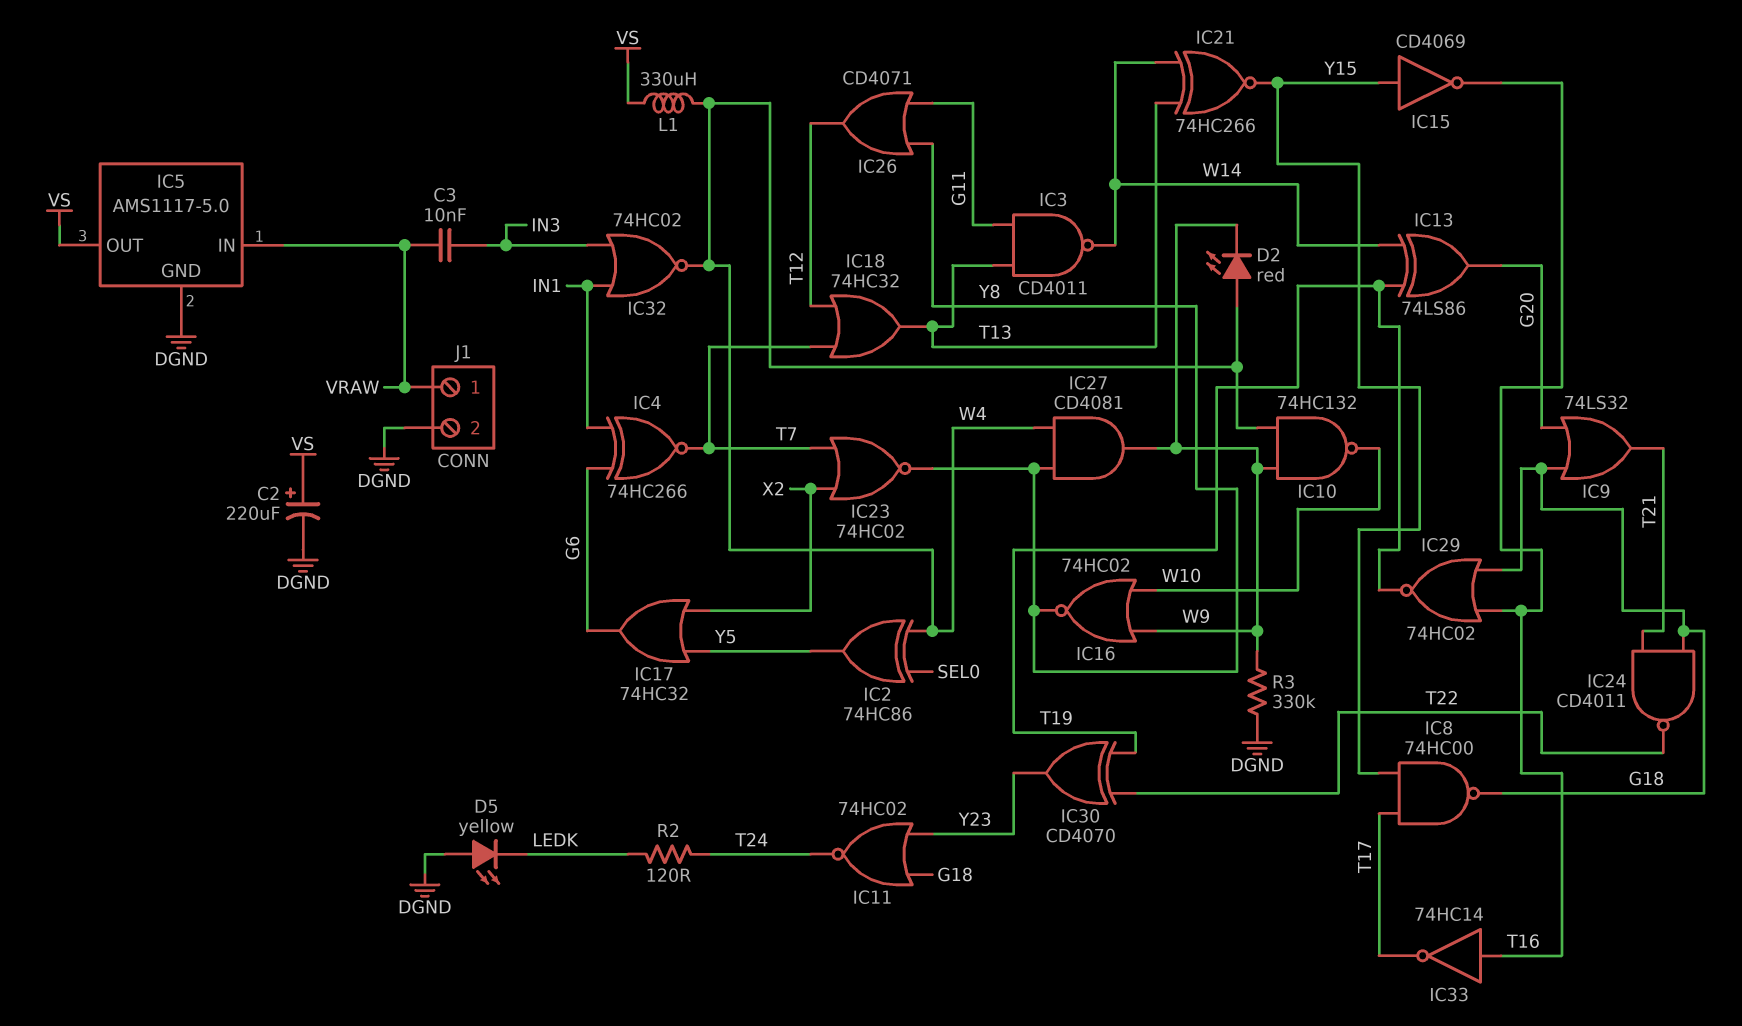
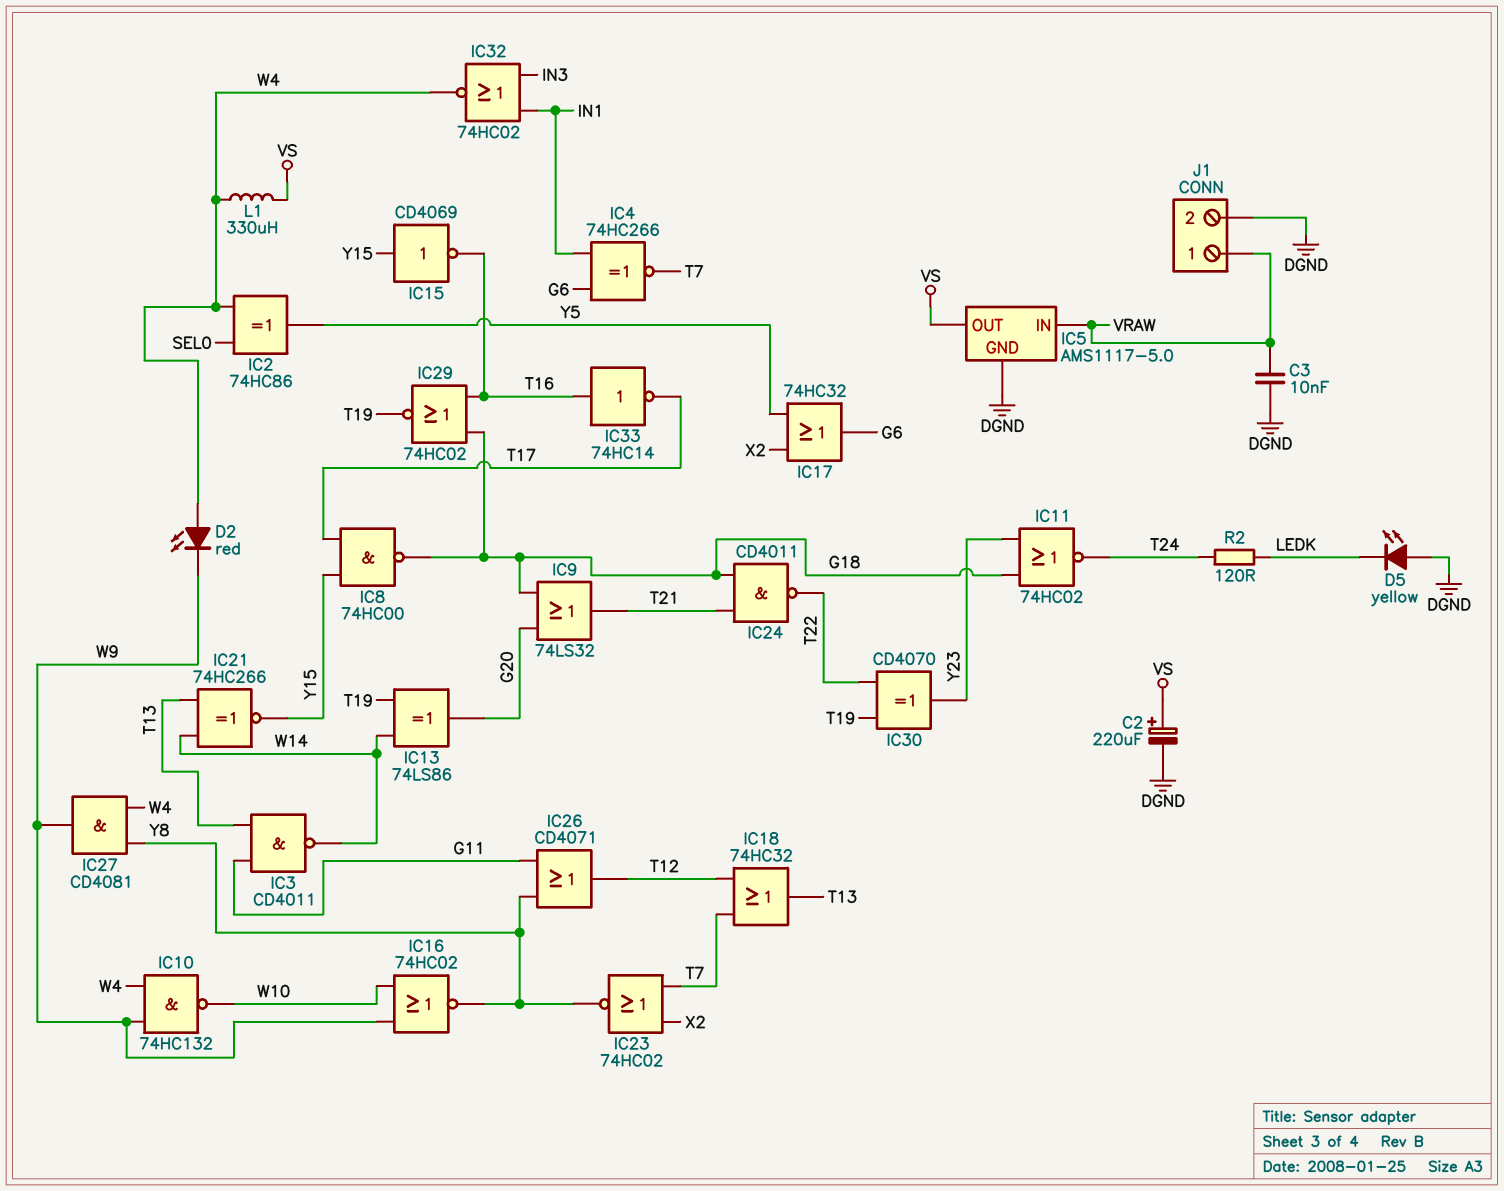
C3: 10nF (IN3, VRAW) -> 10nF (DGND, VRAW)
R3: 330k (DGND, W9) -> none

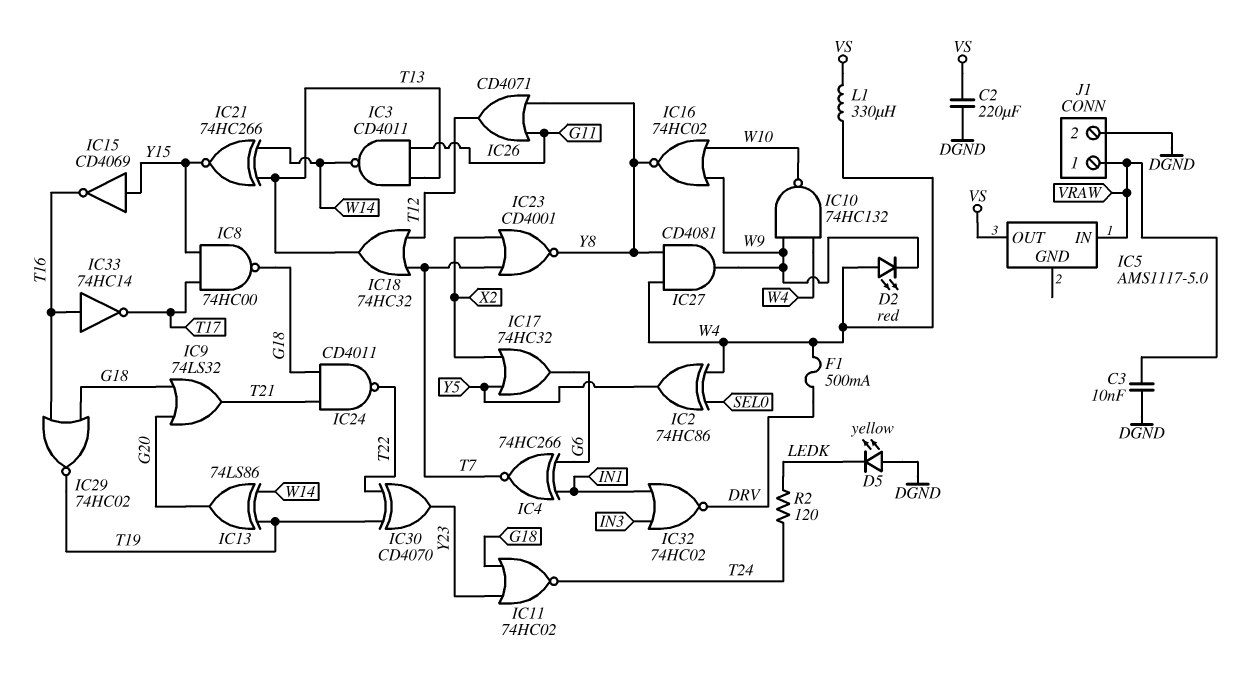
C2: 220uF (plus VS, minus DGND) -> 220uF (DGND, VS)
F1: none -> 500mA (DRV, W4)
IC5 pin GND: DGND -> none
IC23: NOR 74HC02 (in T7, in X2, out Y8) -> NOR CD4001 (in T7, in X2, out Y8)
IC32: NOR 74HC02 (in IN1, in IN3, out W4) -> NOR 74HC02 (in IN1, in IN3, out DRV)

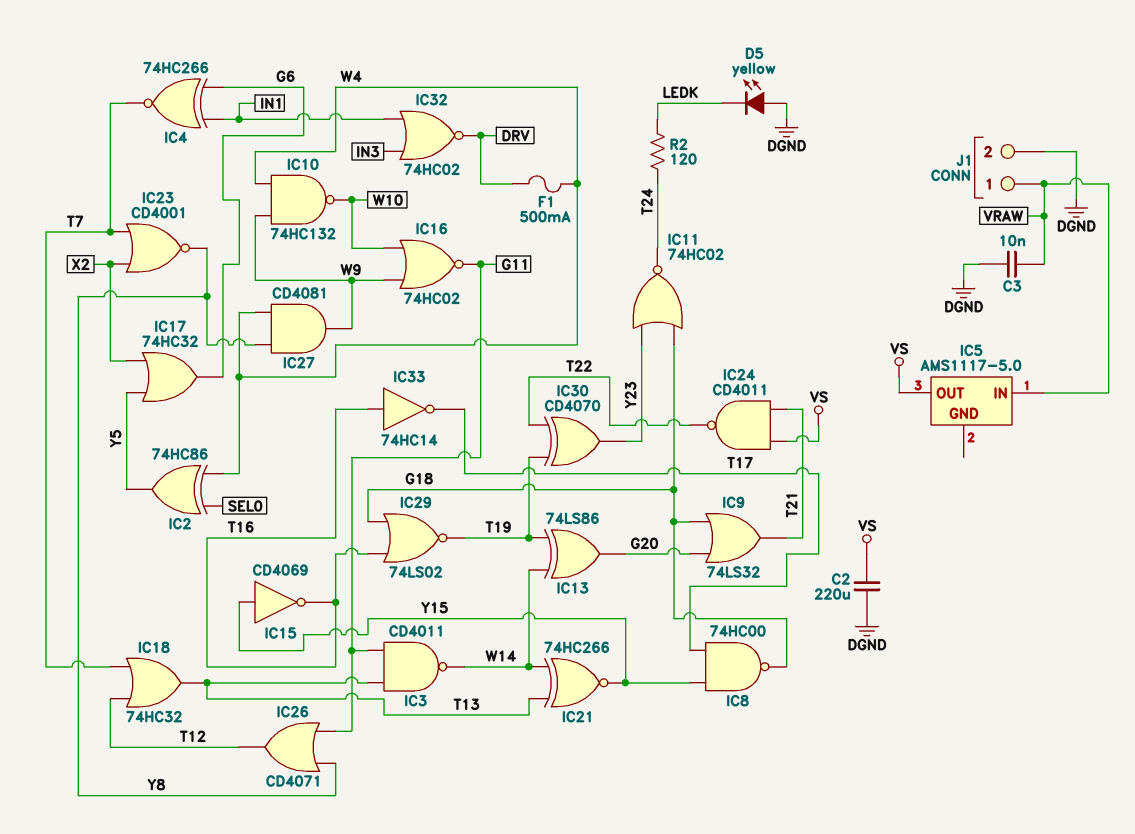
D2: LED red (A W4, K W9) -> none
IC16: NOR 74HC02 (in W9, in W10, out Y8) -> NOR 74HC02 (in W9, in W10, out G11)
IC24: NAND CD4011 (in G18, in T21, out T22) -> NAND CD4011 (in T21, in VS, out T22)
IC29: NOR 74HC02 (in G18, in T16, out T19) -> NOR 74LS02 (in G18, in T16, out T19)
L1: 330uH (VS, W4) -> none

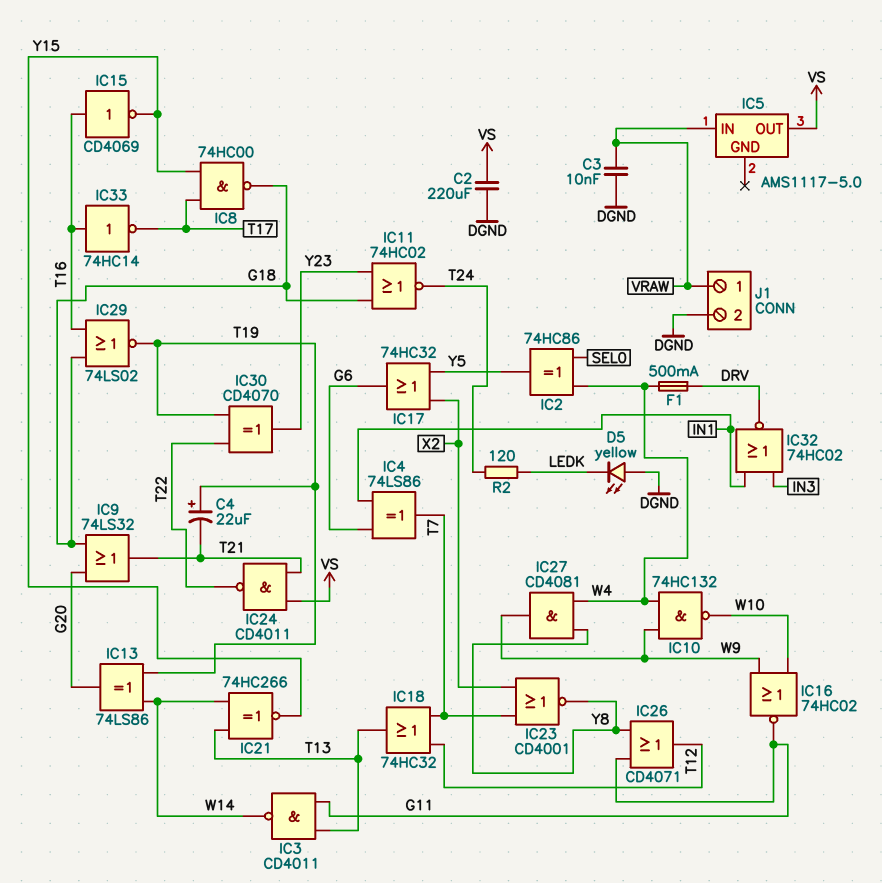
C4: none -> 22uF (plus T19, minus T21)
IC4: XNOR 74HC266 (in G6, in IN1, out T7) -> XOR 74LS86 (in G6, in IN1, out T7)
IC15: NOT CD4069 (in Y15, out T16) -> NOT CD4069 (in T16, out Y15)

